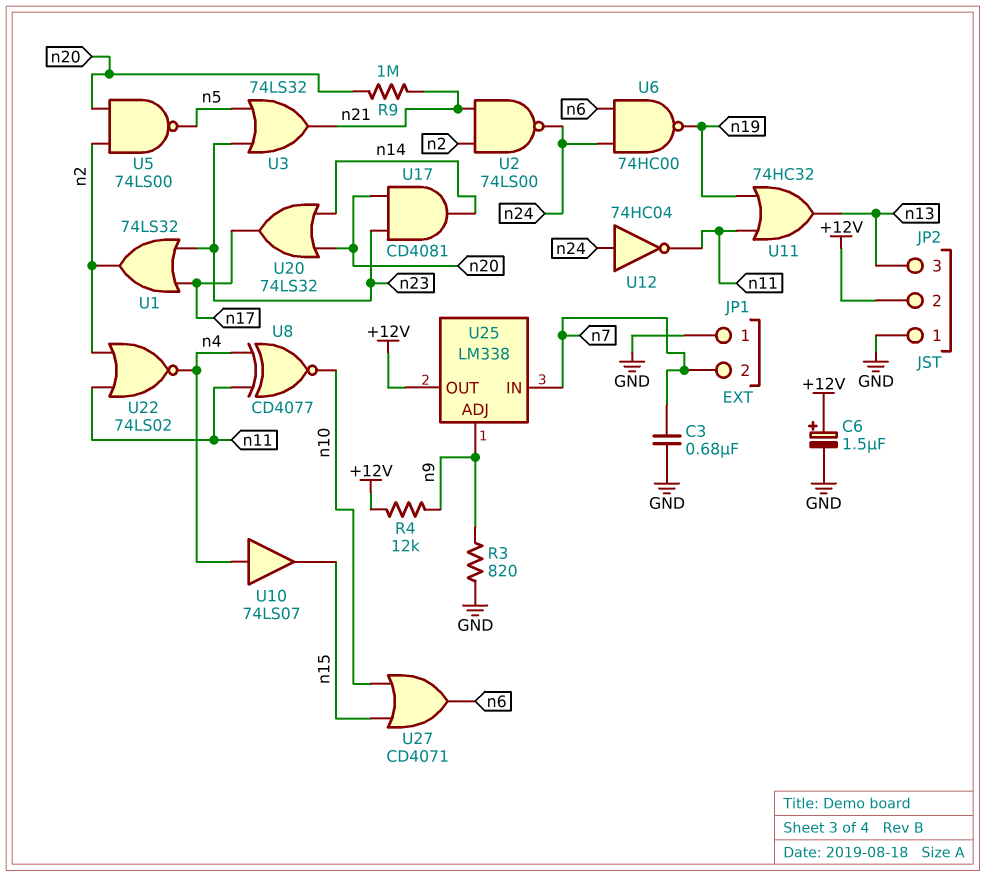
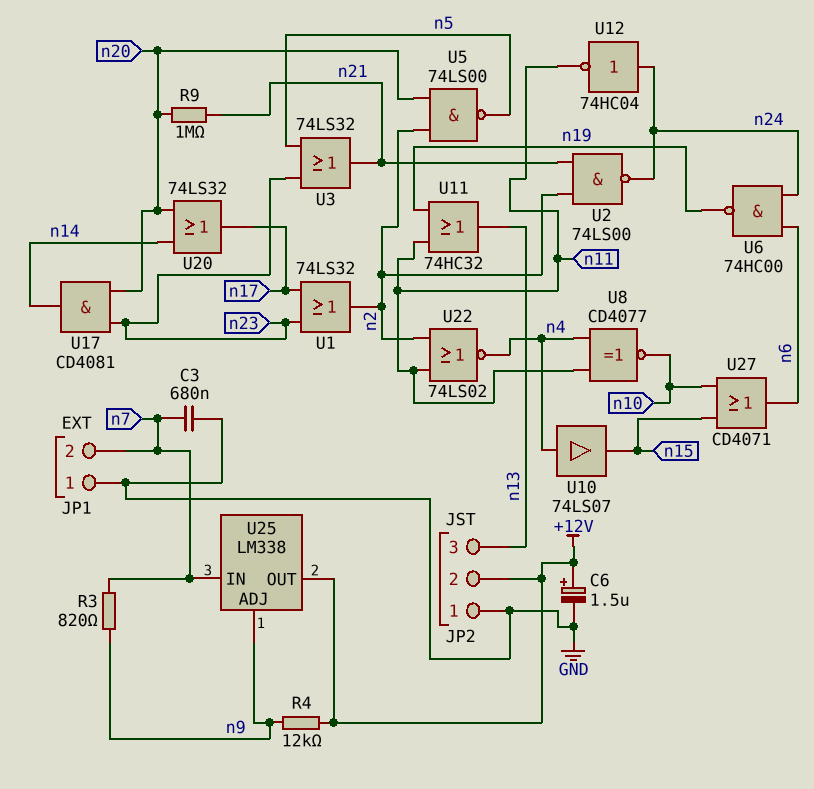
R3: 820 (GND, n9) -> 820 (n7, n9)

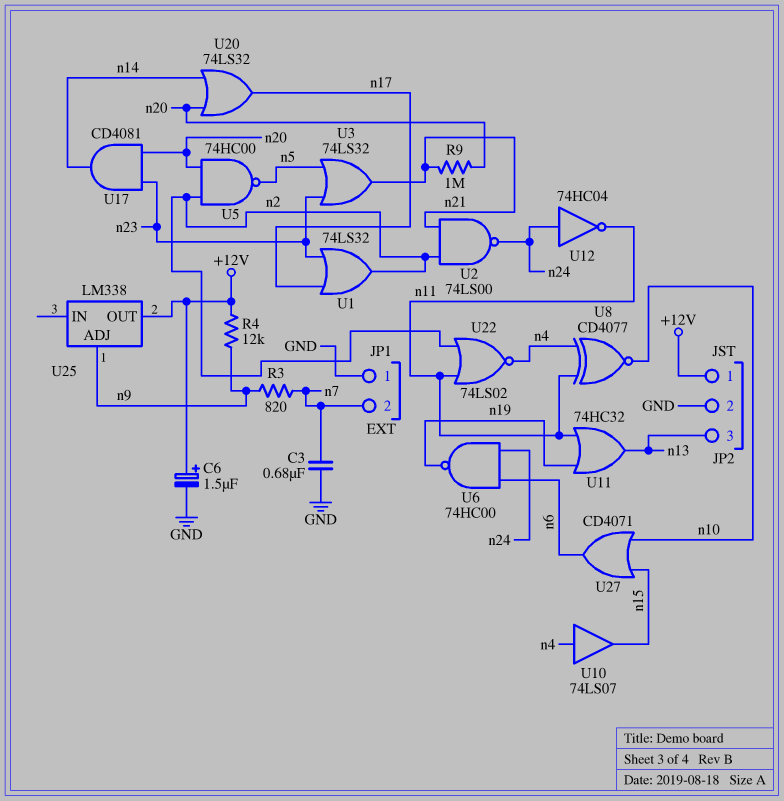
JP2 pin 1: GND -> +12V
JP2 pin 2: +12V -> GND
U5: NAND 74LS00 (in n2, in n20, out n5) -> NAND 74HC00 (in n2, in n20, out n5)
U25 pin IN: n7 -> none

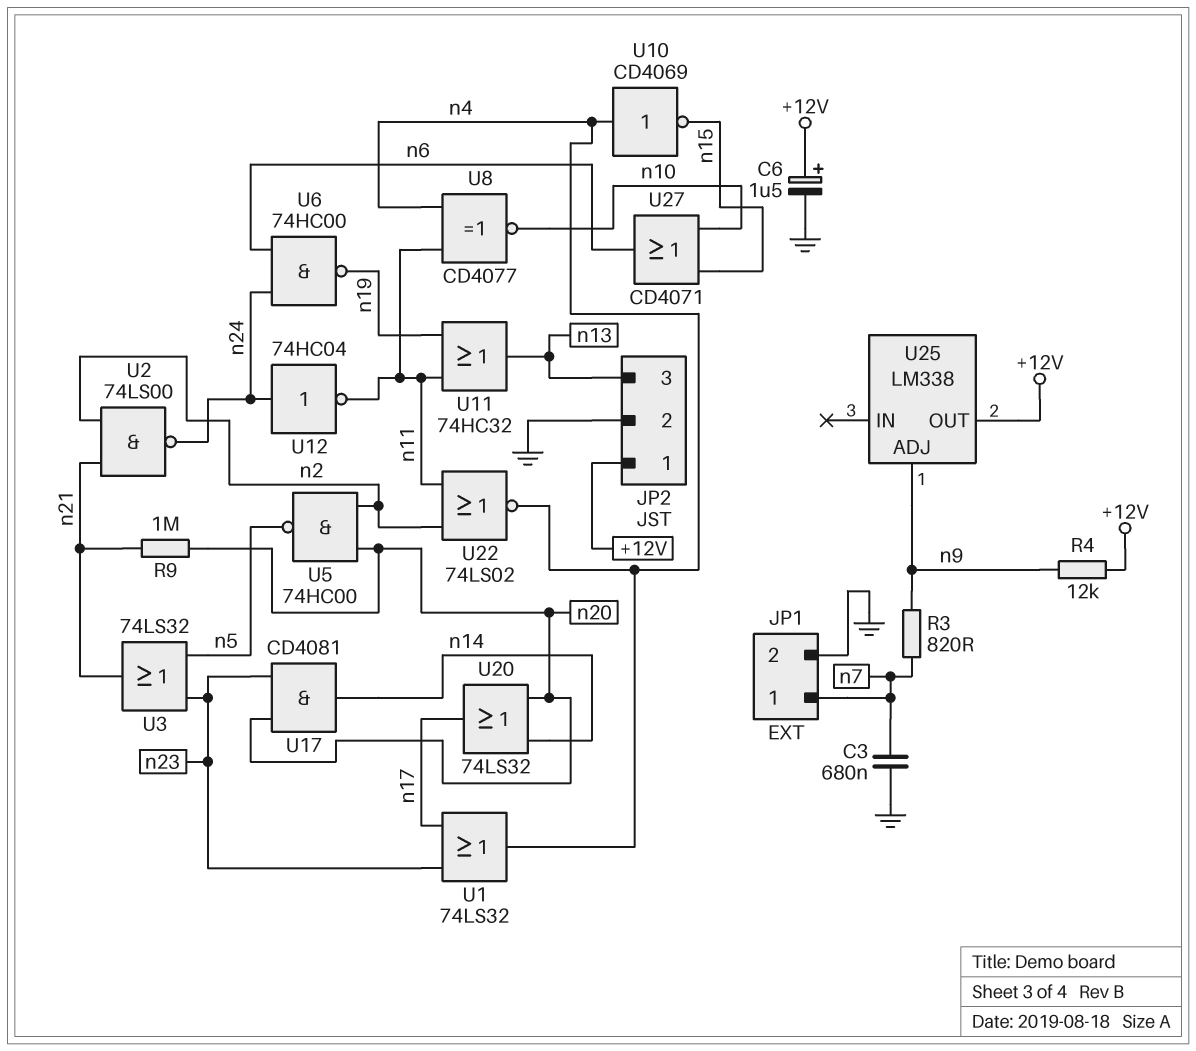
JP1 pin 1: GND -> n7
JP1 pin 2: n7 -> GND
U1: OR 74LS32 (in n17, in n23, out n2) -> OR 74LS32 (in n17, in n23, out n4)
U10: buffer 74LS07 (in n4, out n15) -> NOT CD4069 (in n4, out n15)

